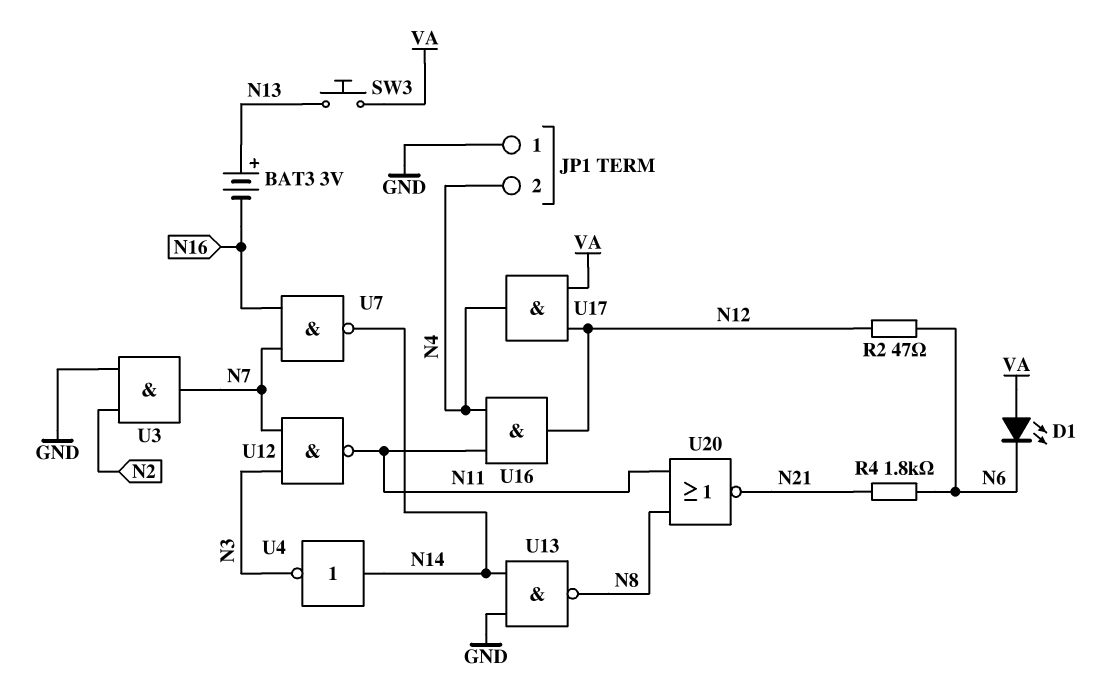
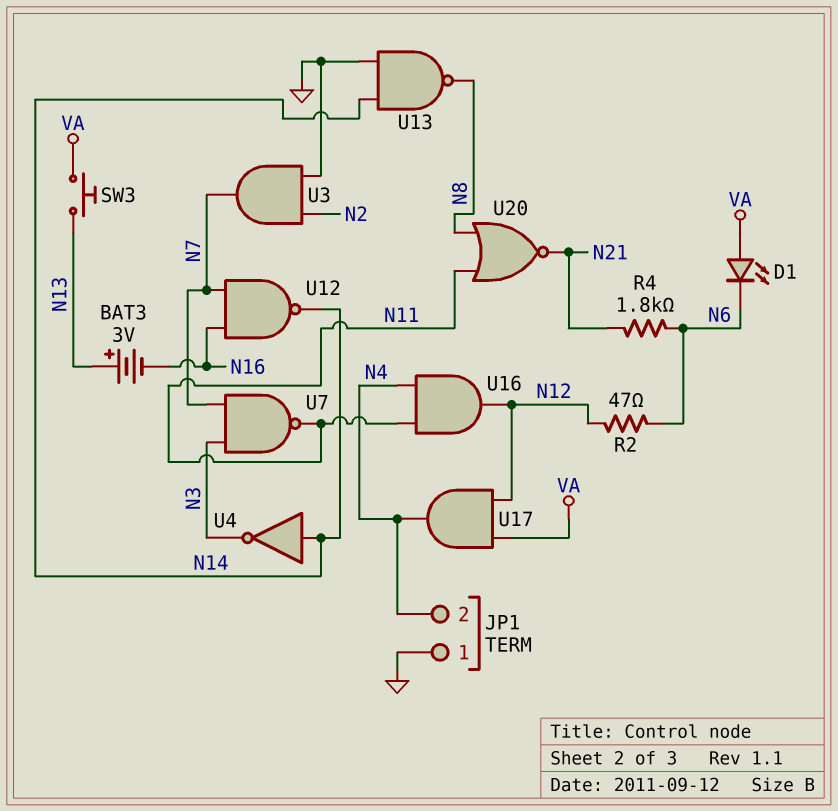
U7: NAND (in N7, in N16, out N14) -> NAND (in N3, in N7, out N11)
U12: NAND (in N3, in N7, out N11) -> NAND (in N7, in N16, out N14)

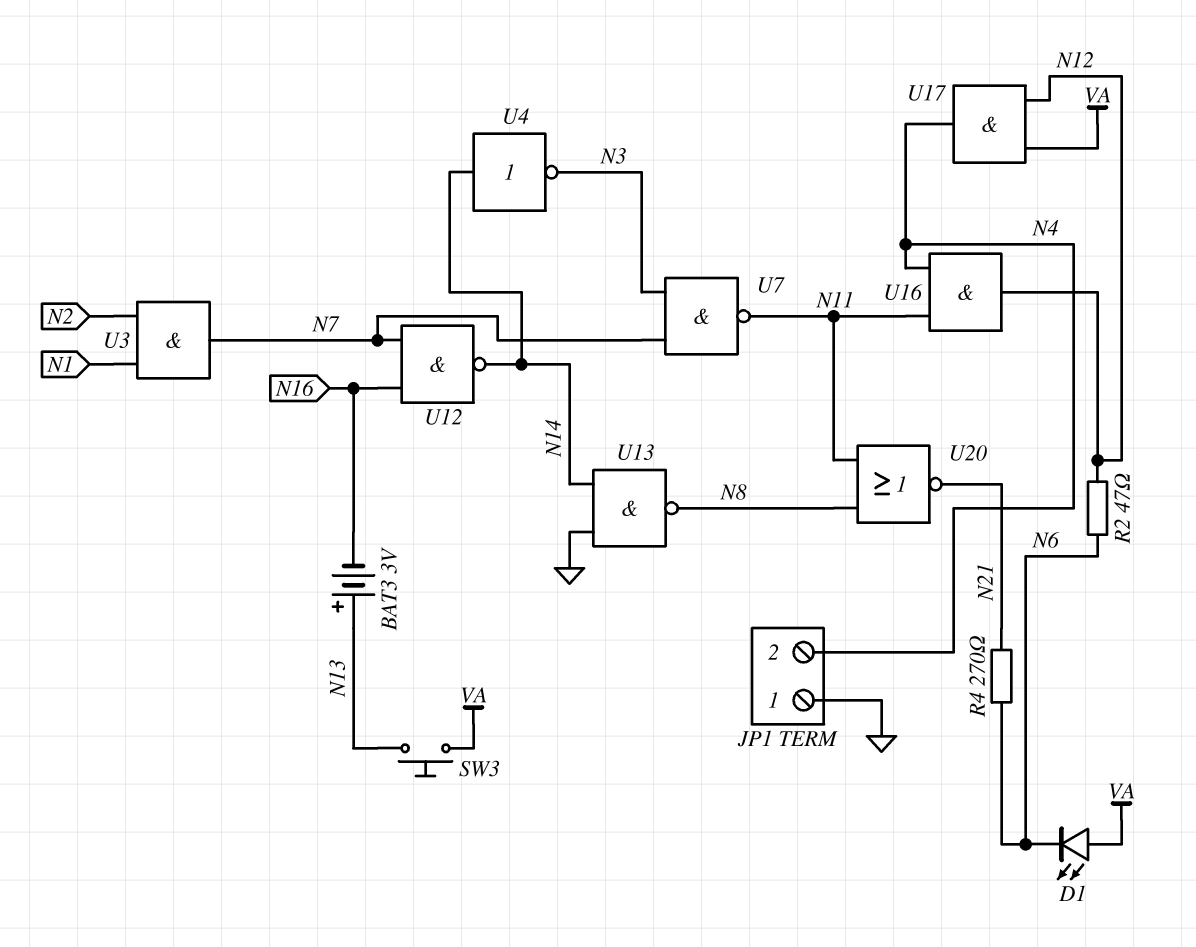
R4: 1.8k (N6, N21) -> 270 (N6, N21)
U3: AND (in GND, in N2, out N7) -> AND (in N1, in N2, out N7)

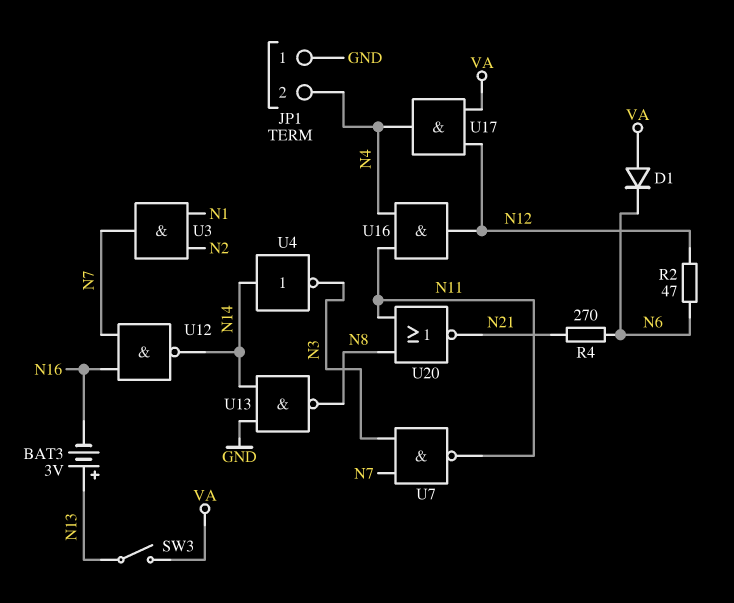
D1: LED (A VA, K N6) -> diode (A VA, K N6)
SW3: button (N13, VA) -> switch (N13, VA)

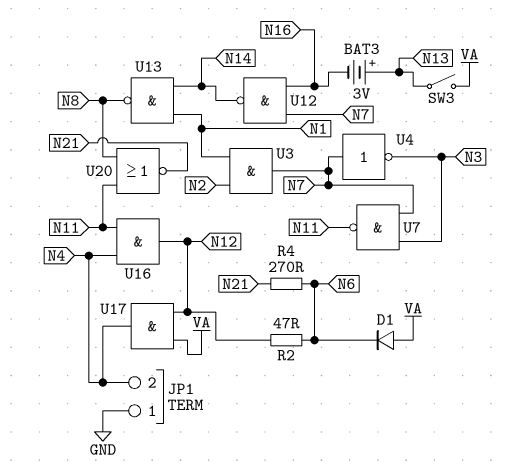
U4: NOT (in N14, out N3) -> NOT (in N7, out N3)
U13: NAND (in GND, in N14, out N8) -> NAND (in N1, in N14, out N8)

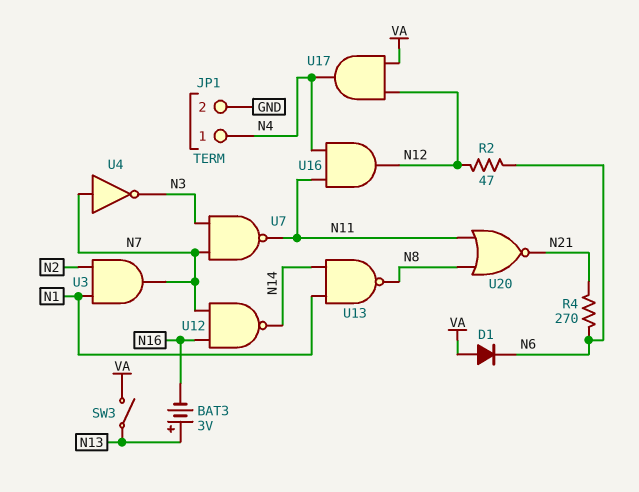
JP1 pin 1: GND -> N4
JP1 pin 2: N4 -> GND

